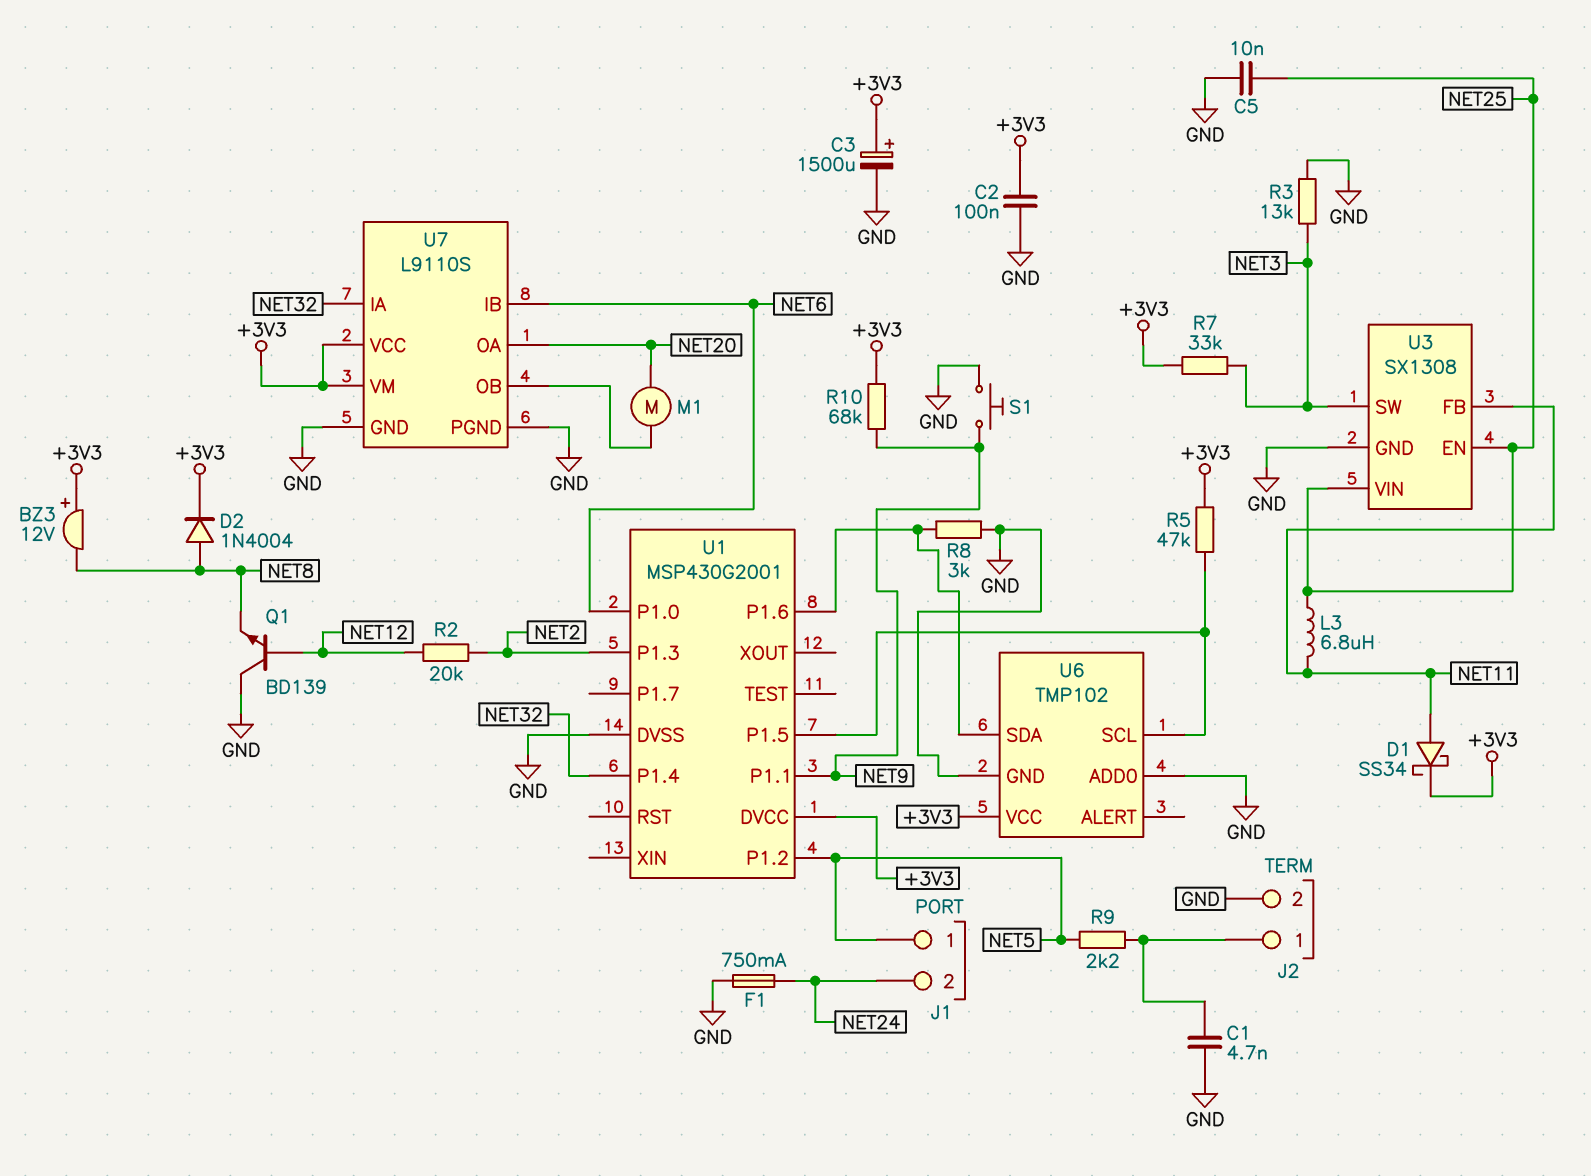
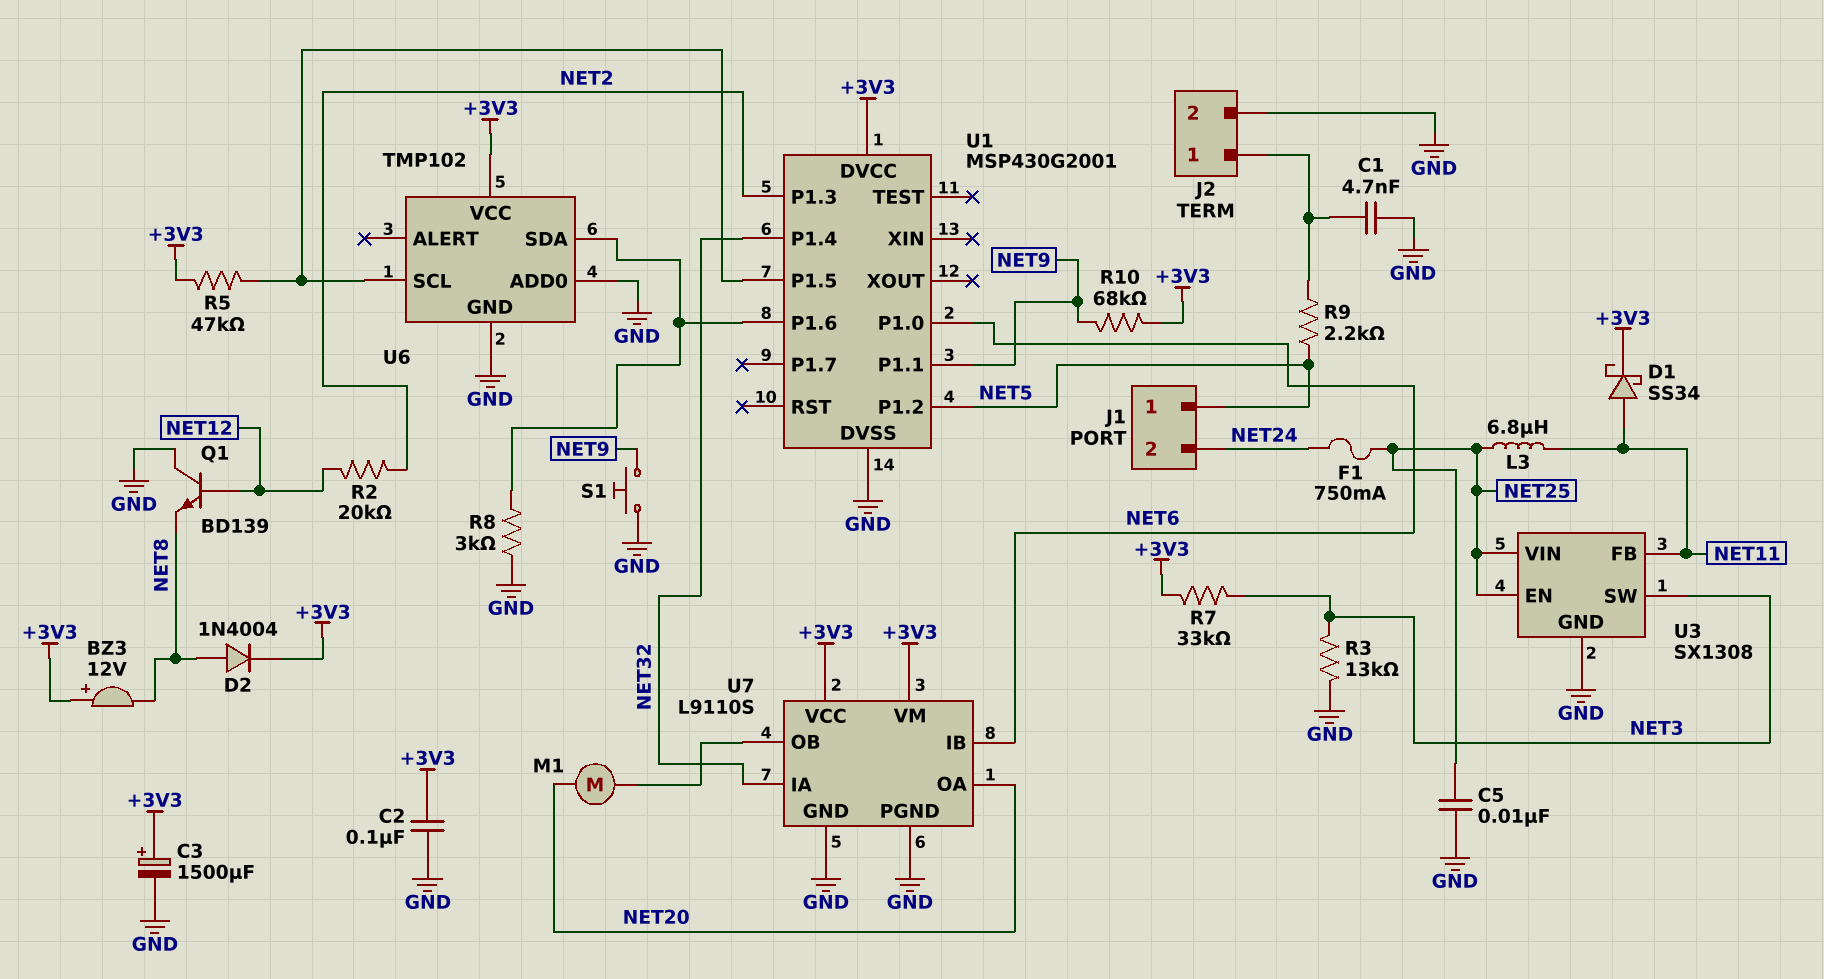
F1: 750mA (GND, NET24) -> 750mA (NET24, NET25)

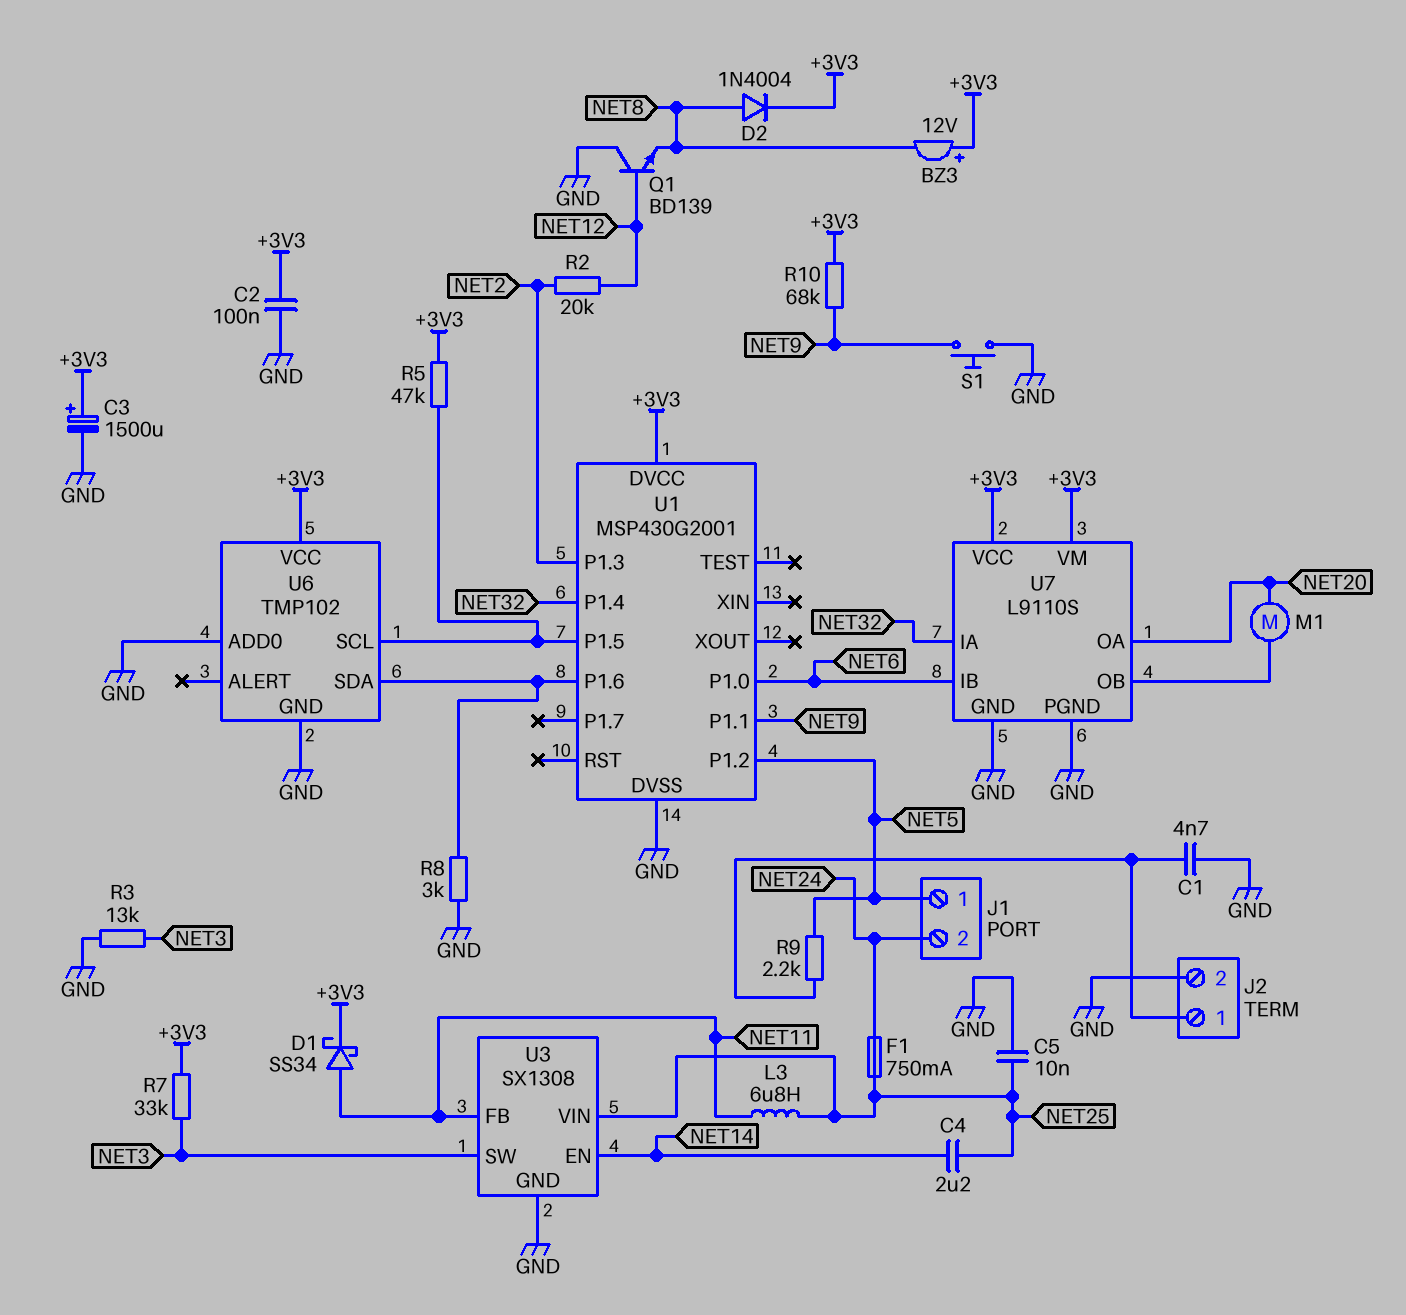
C4: none -> 2.2uF (NET14, NET25)
U3 pin EN: NET25 -> NET14

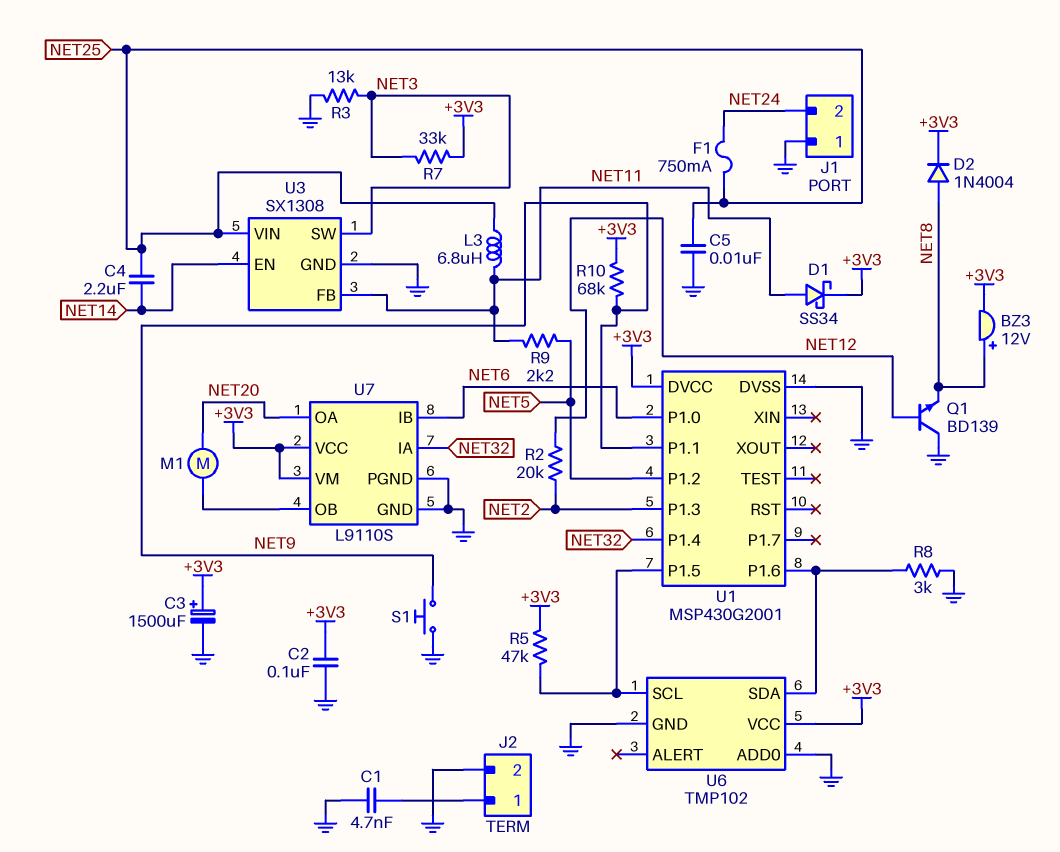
BZ3: buzzer 12V (plus +3V3, minus NET8) -> buzzer 12V (plus NET8, minus +3V3)
J1 pin 1: NET5 -> GND
R9: 2.2k (J2/1, NET5) -> 2.2k (NET5, NET11)

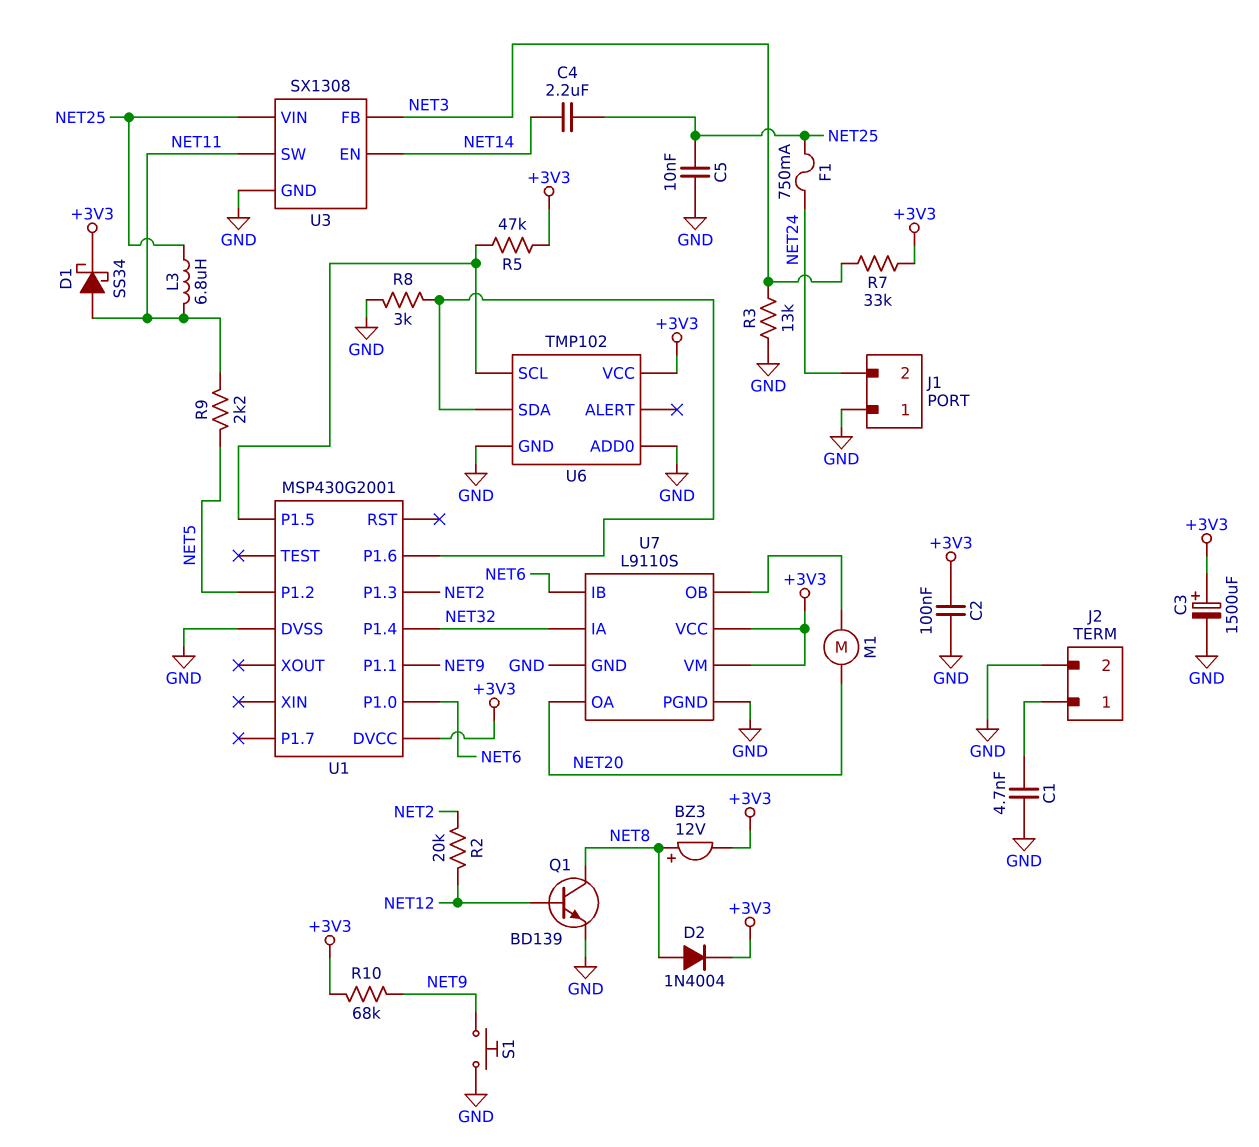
Q1: NPN BD139 (B NET12, C GND, E NET8) -> NPN BD139 (B NET12, C NET8, E GND)
U3 pin FB: NET11 -> NET3
U3 pin SW: NET3 -> NET11

